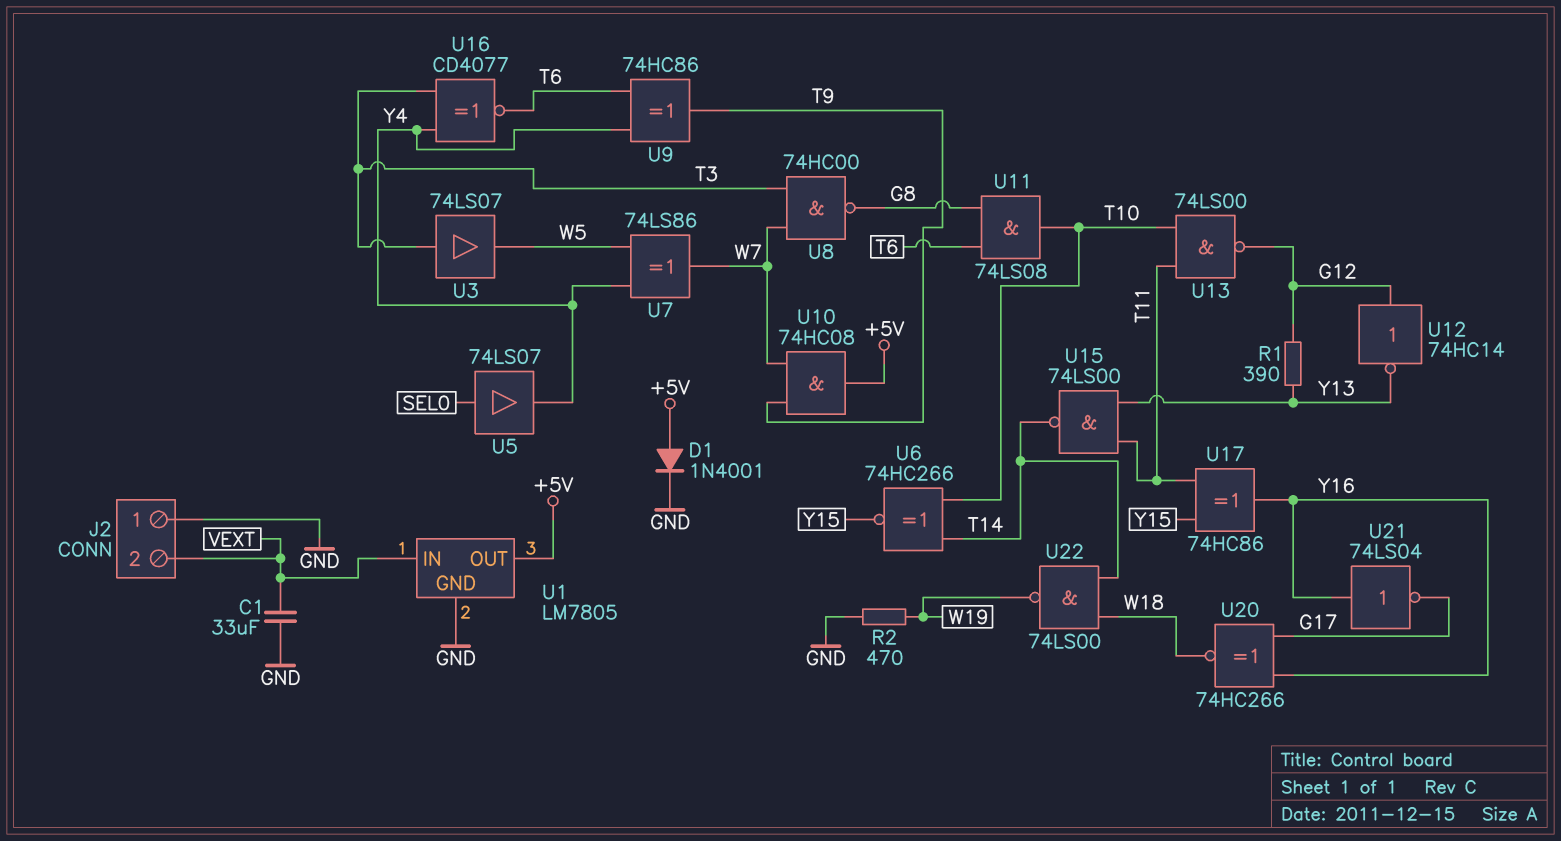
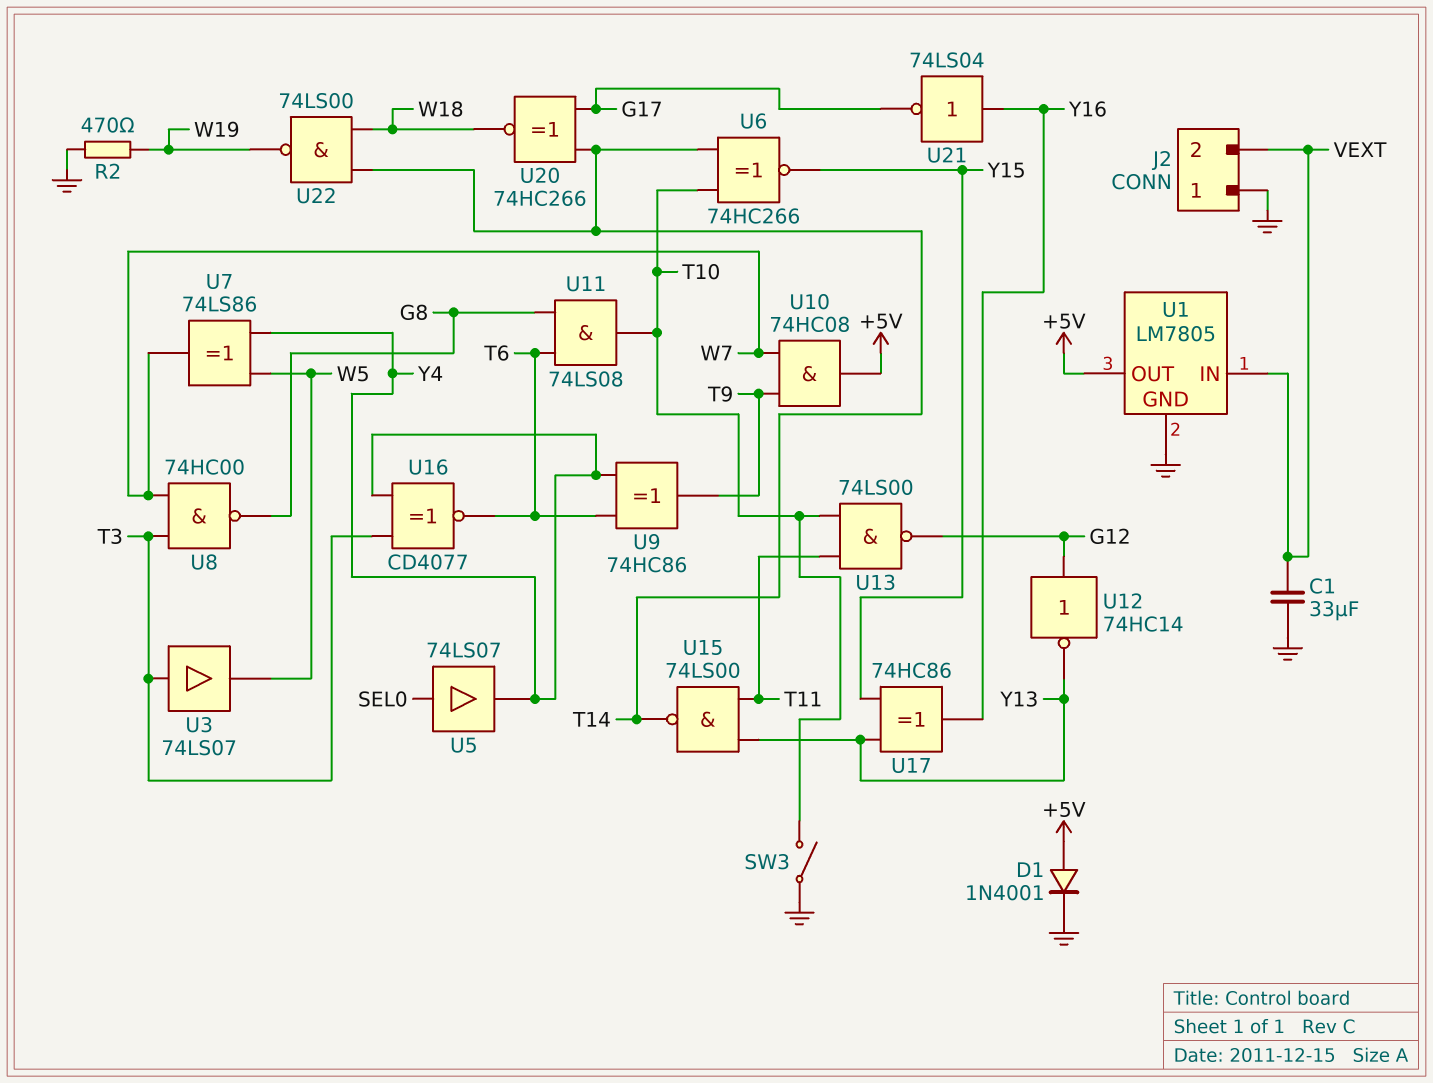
R1: 390 (G12, Y13) -> none
SW3: none -> switch (GND, T10)
U17: XOR 74HC86 (in T11, in Y15, out Y16) -> XOR 74HC86 (in Y13, in Y15, out Y16)
U20: XNOR 74HC266 (in G17, in Y16, out W18) -> XNOR 74HC266 (in G17, in T14, out W18)

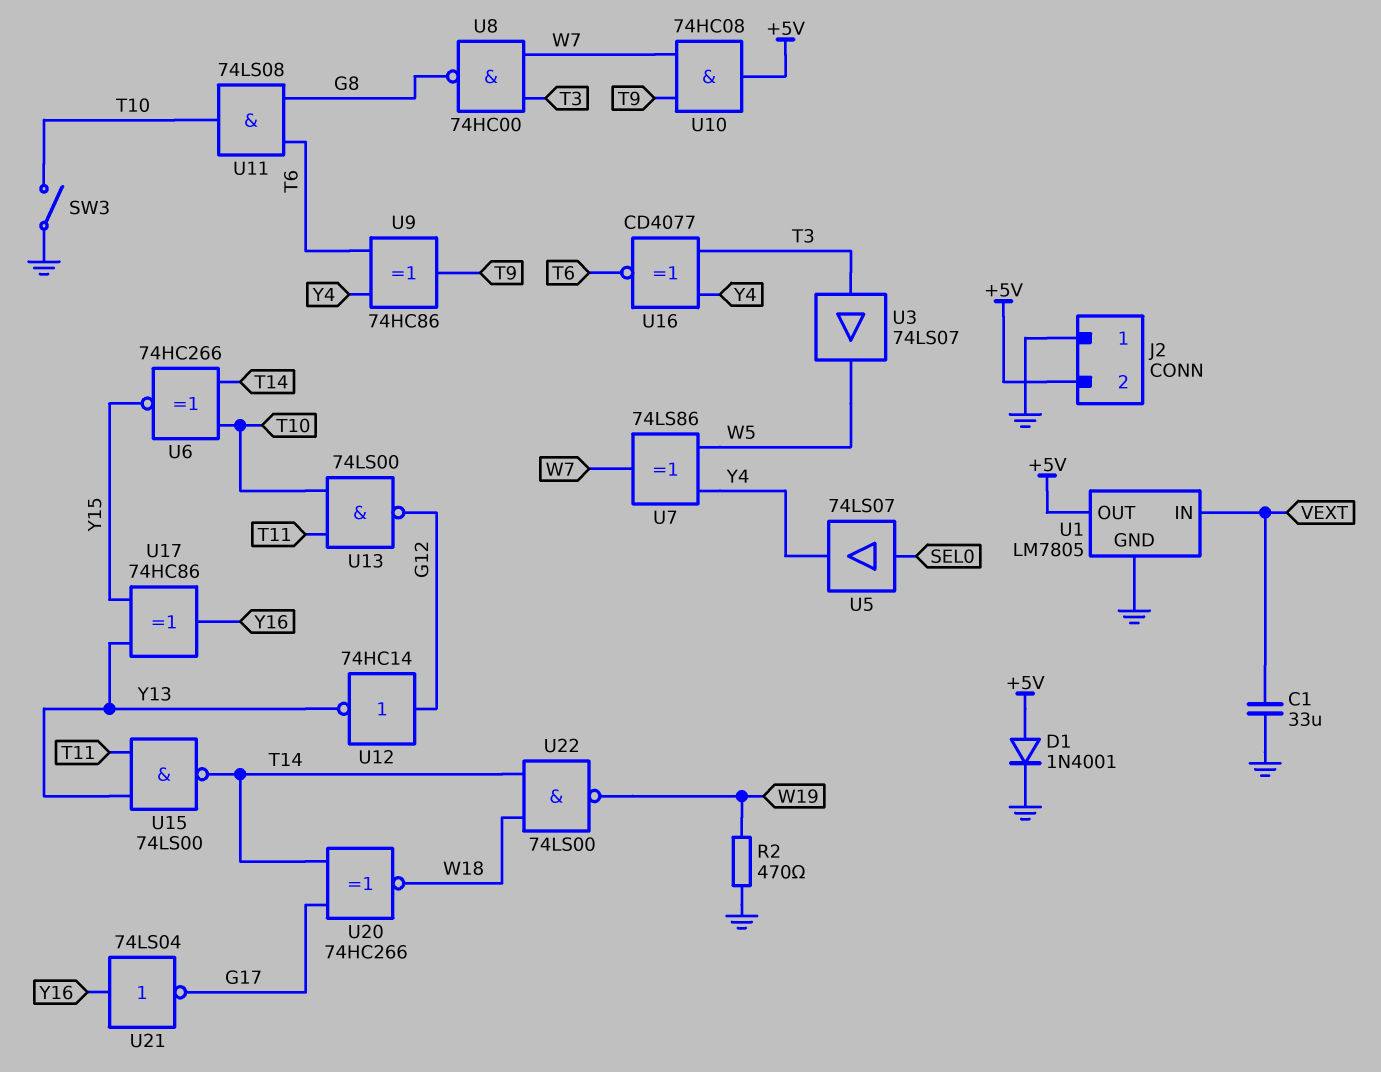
J2 pin 2: VEXT -> +5V

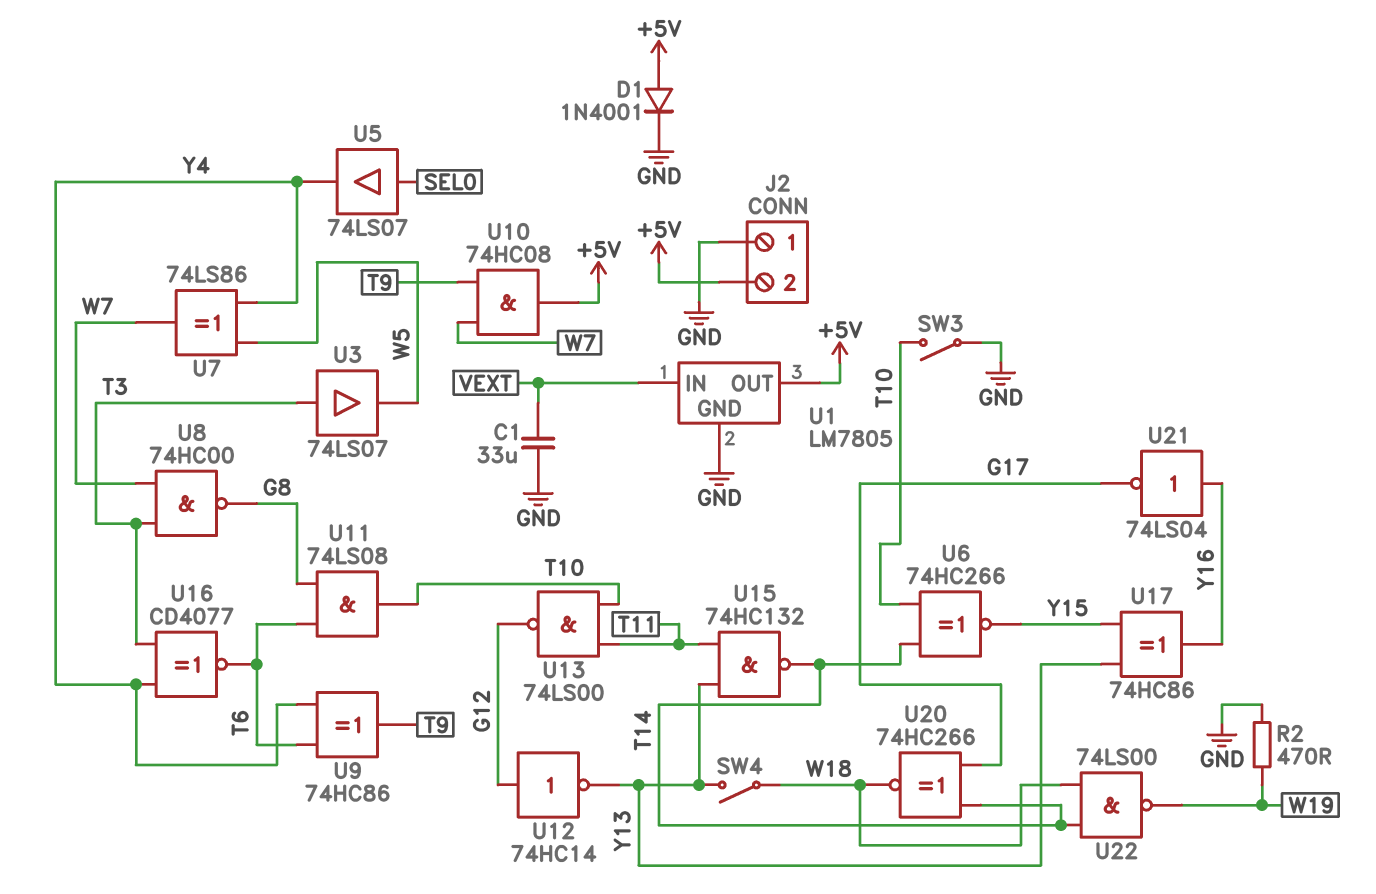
SW4: none -> switch (W18, Y13)
U15: NAND 74LS00 (in T11, in Y13, out T14) -> NAND 74HC132 (in T11, in Y13, out T14)

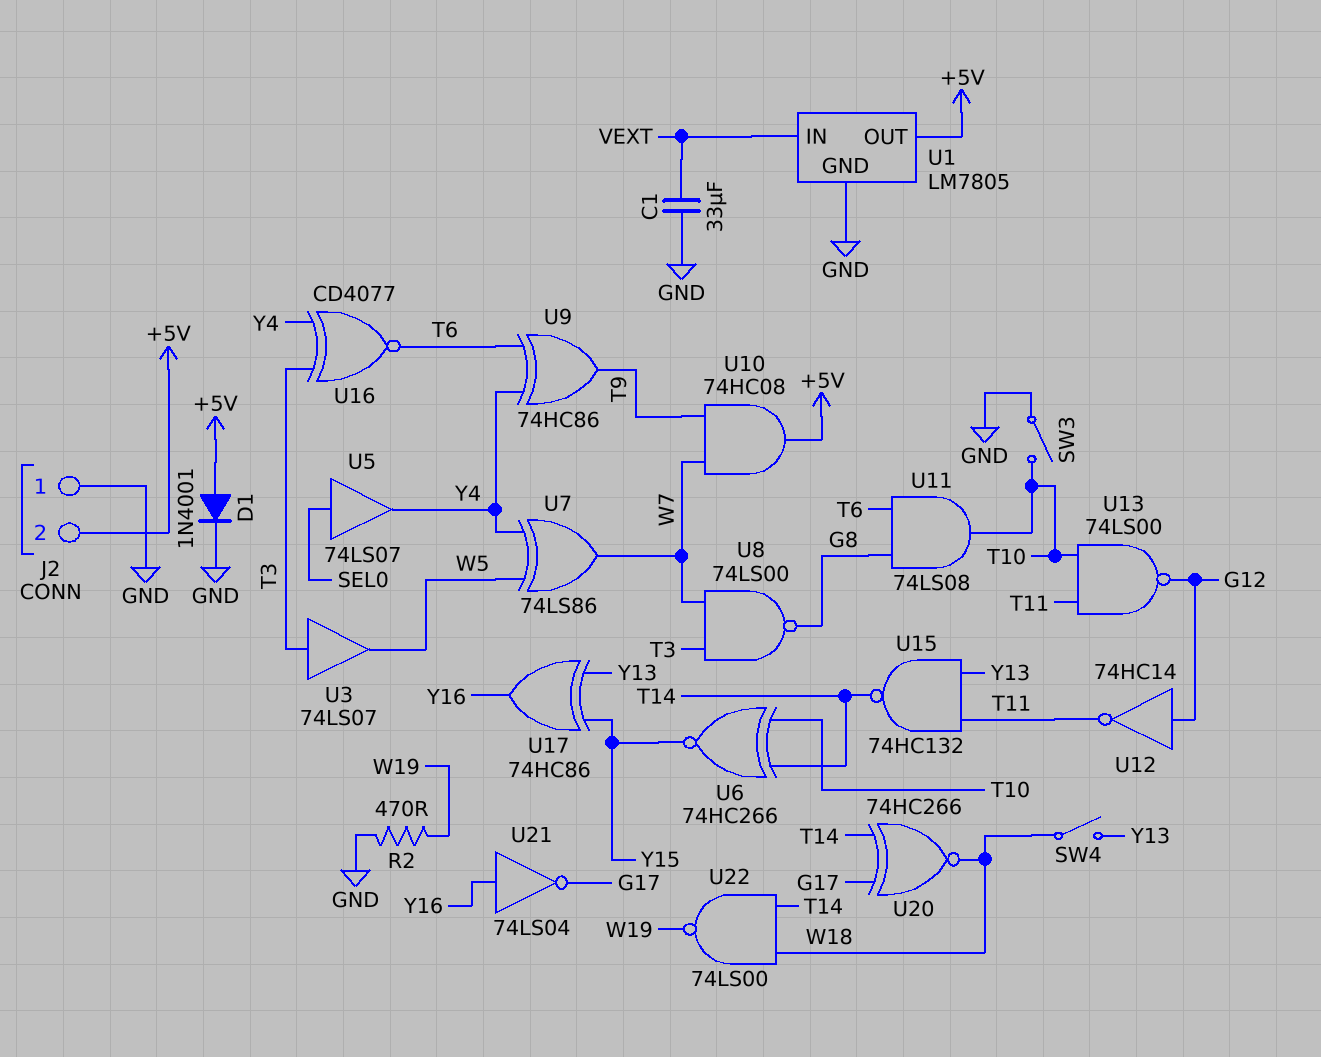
U8: NAND 74HC00 (in T3, in W7, out G8) -> NAND 74LS00 (in T3, in W7, out G8)
U12: NOT 74HC14 (in G12, out Y13) -> NOT 74HC14 (in G12, out T11)

